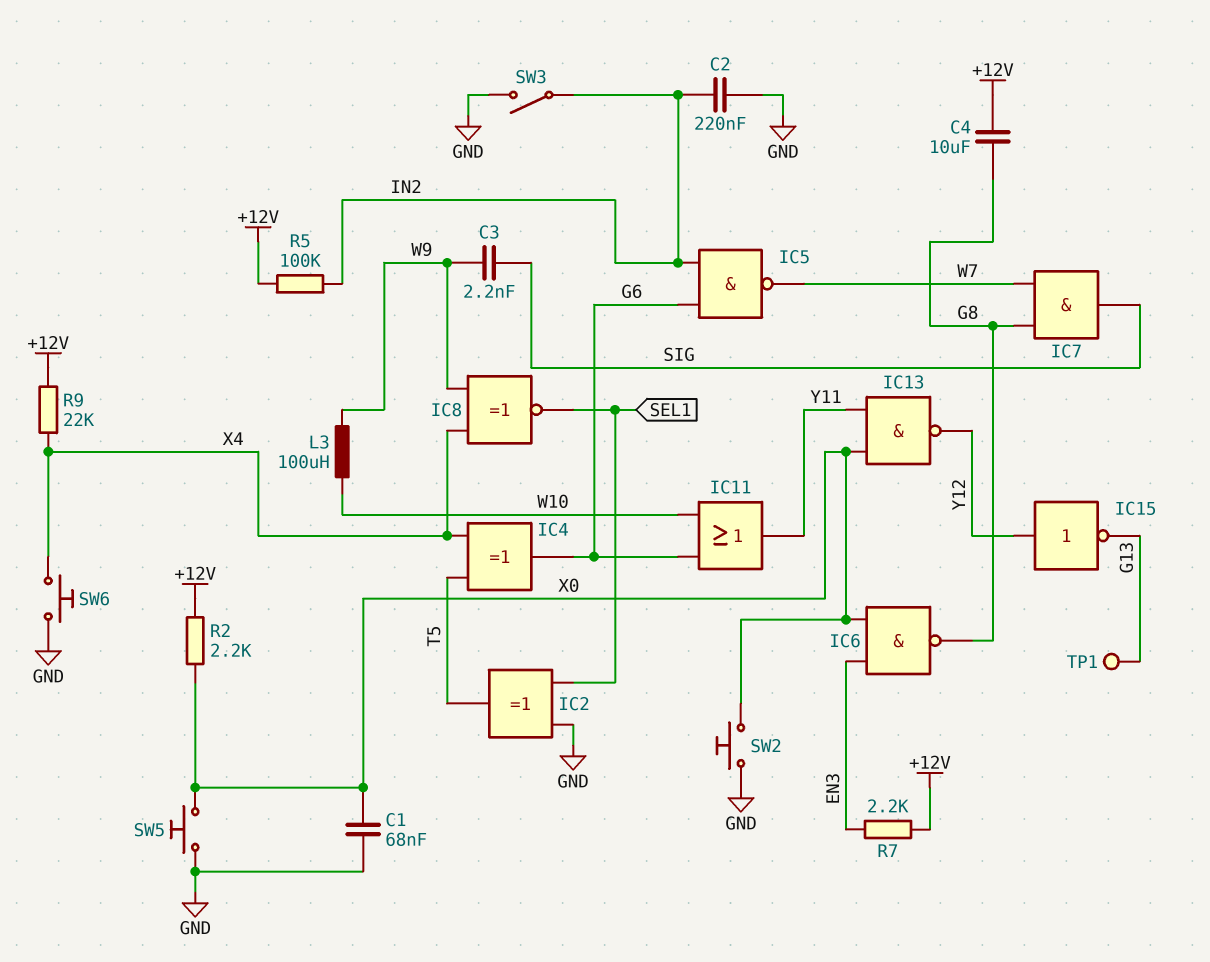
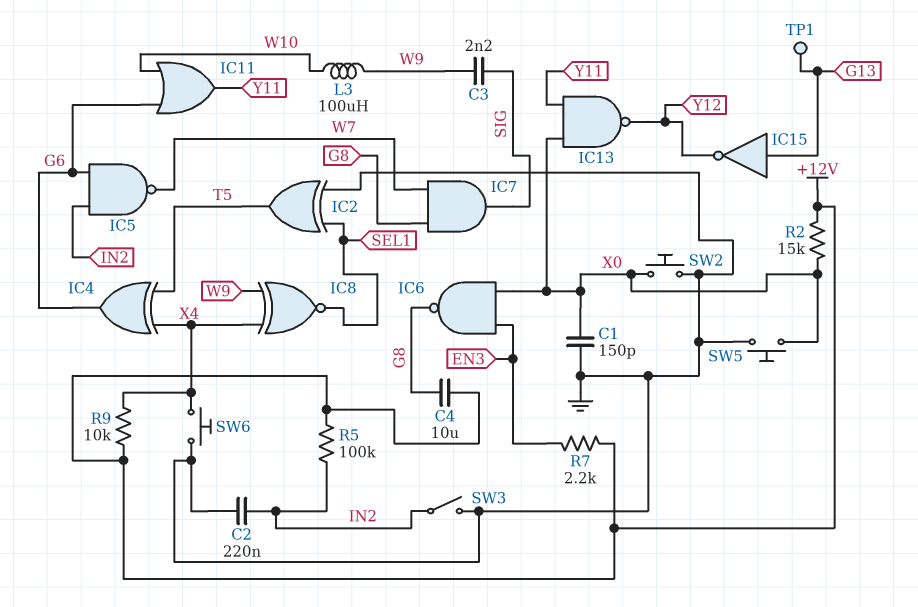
C1: 68nF (GND, X0) -> 150pF (GND, X0)
IC15: NOT (in Y12, out G13) -> NOT (in G13, out Y12)
R2: 2.2k (+12V, X0) -> 15k (+12V, X0)
R9: 22k (+12V, X4) -> 10k (+12V, X4)

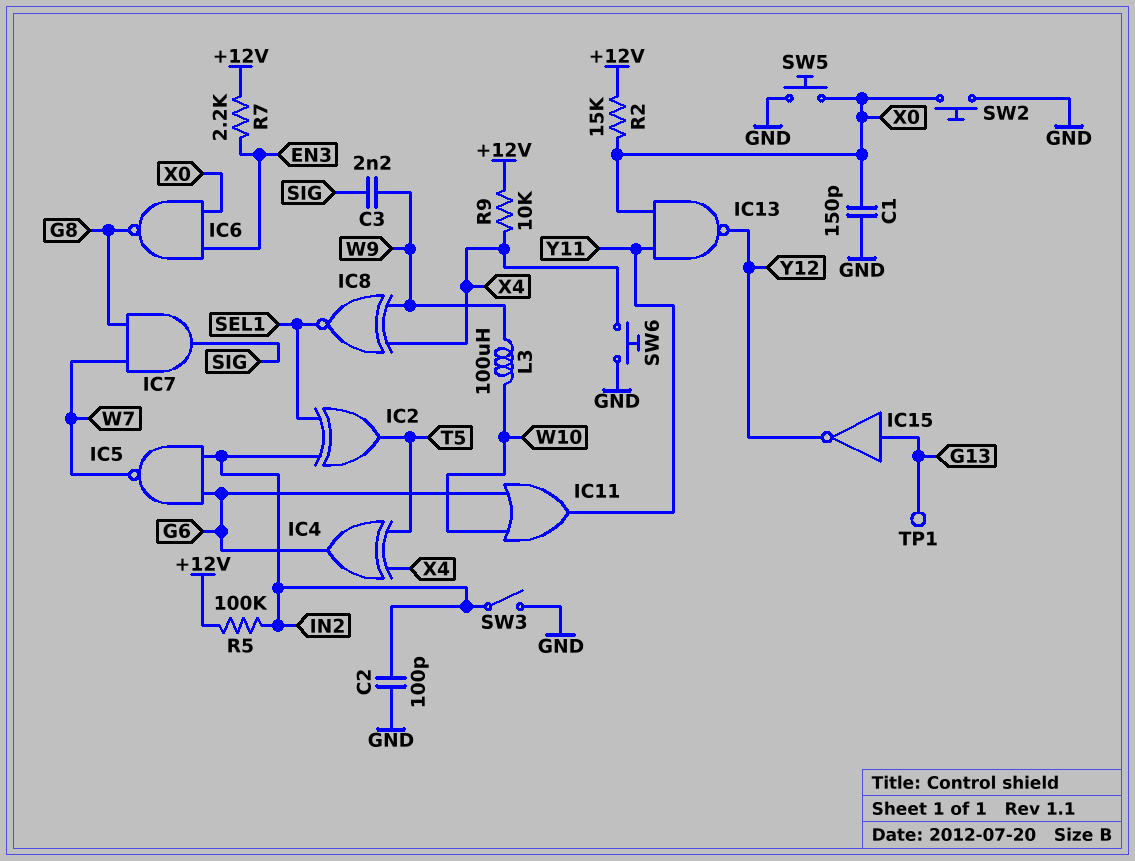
C2: 220nF (GND, IN2) -> 100pF (GND, IN2)
C4: 10uF (+12V, G8) -> none
IC2: XOR (in GND, in SEL1, out T5) -> XOR (in IN2, in SEL1, out T5)

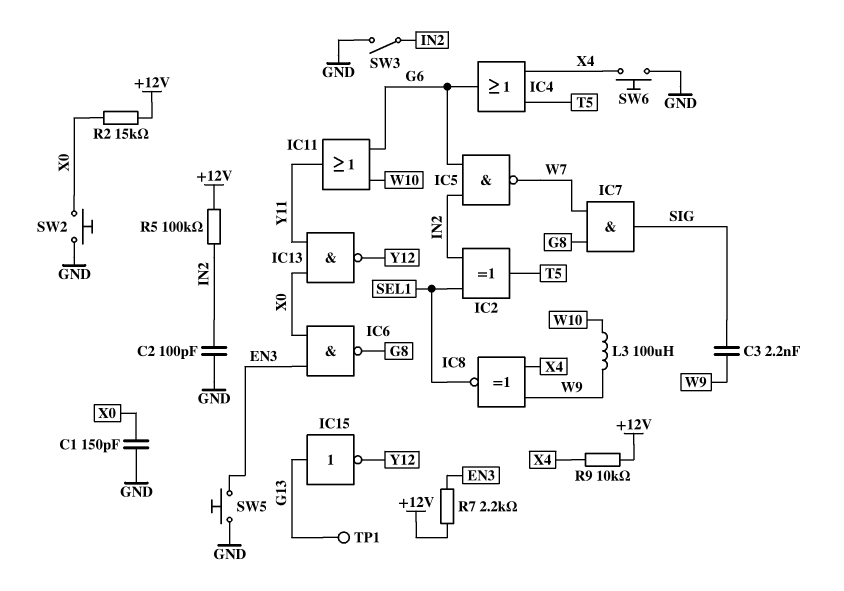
IC4: XOR (in T5, in X4, out G6) -> OR (in T5, in X4, out G6)
SW5: button (GND, X0) -> button (EN3, GND)

